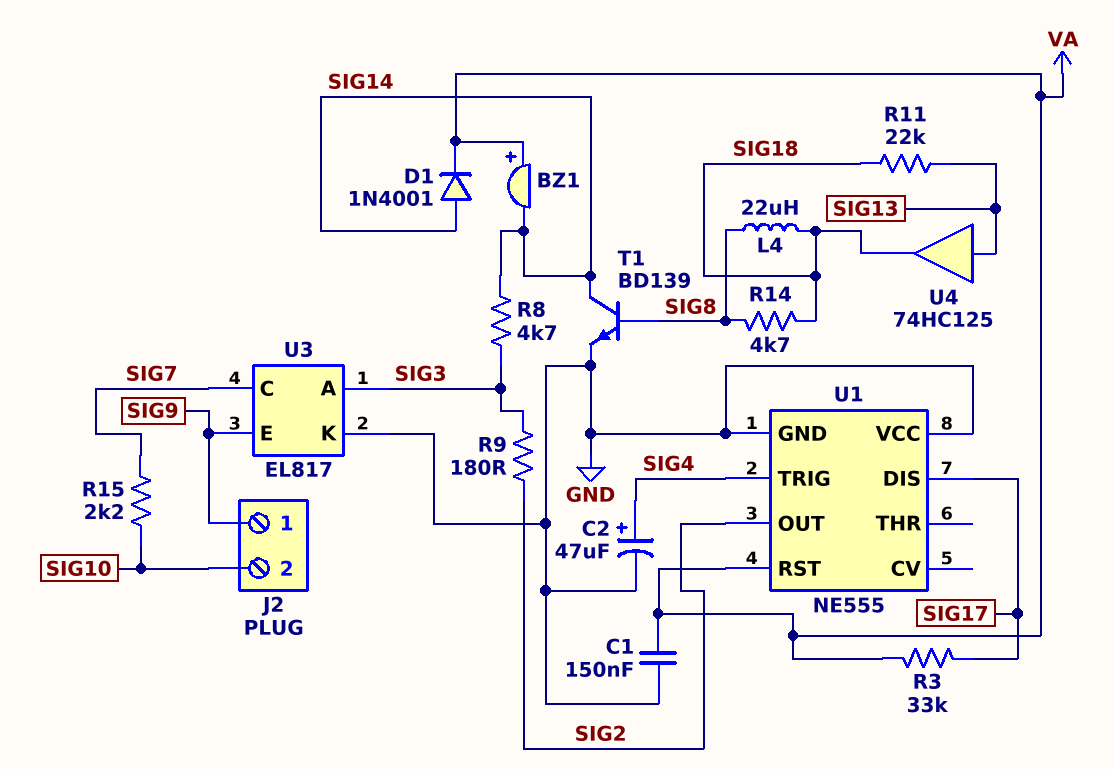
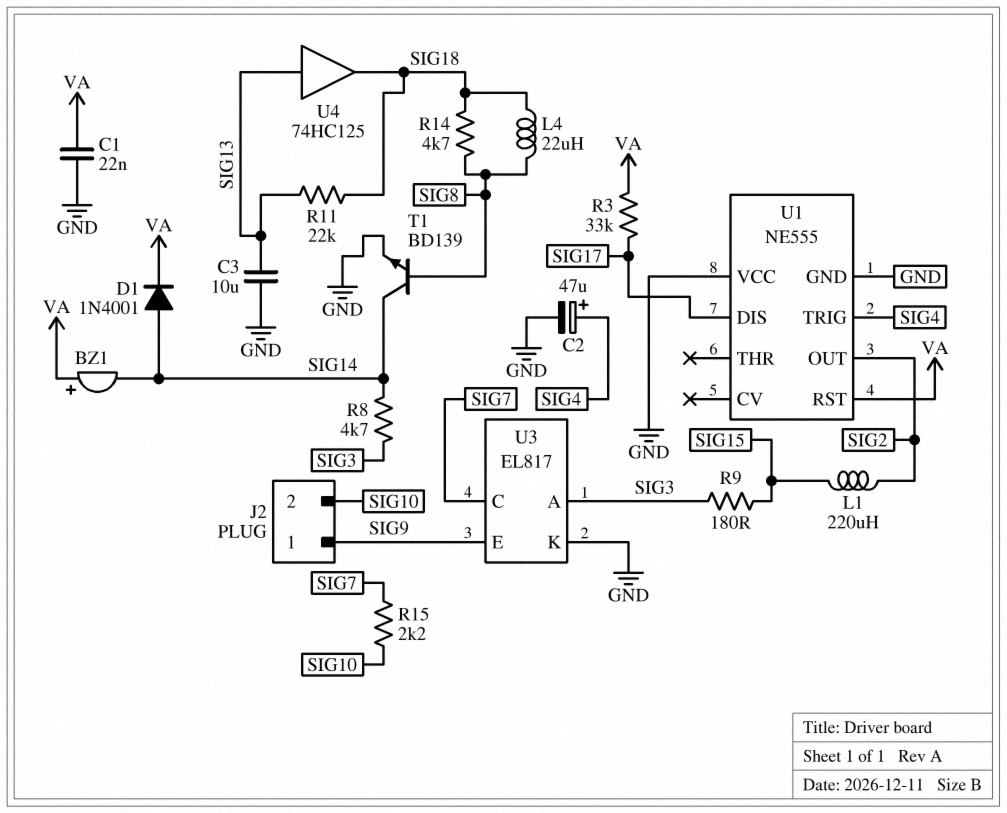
C1: 150nF (GND, VA) -> 22nF (GND, VA)
C3: none -> 10uF (GND, SIG13)
L1: none -> 220uH (SIG2, SIG15)
R9: 180 (SIG2, SIG3) -> 180 (SIG3, SIG15)

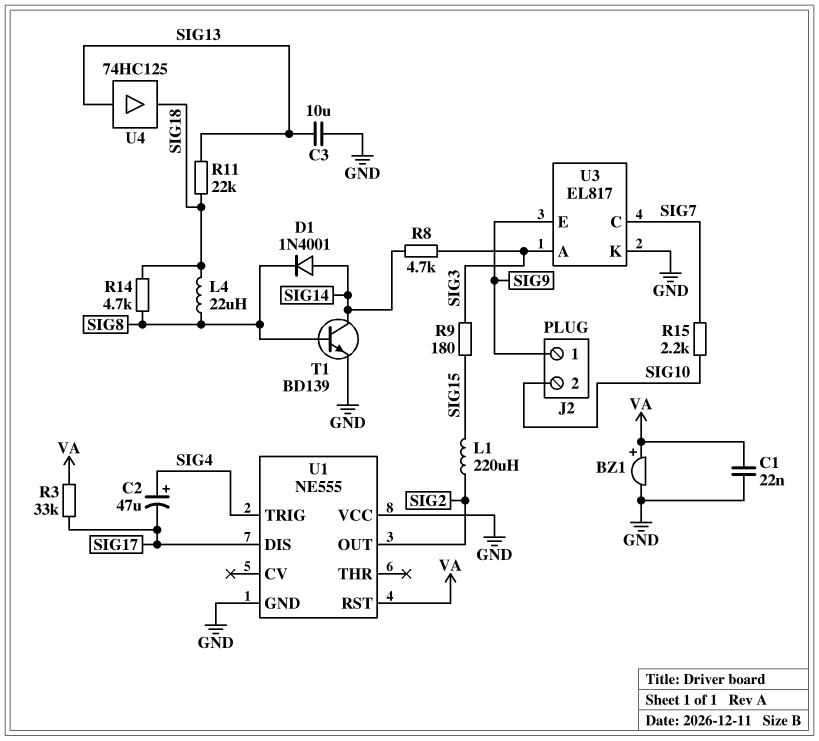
BZ1: buzzer (plus VA, minus SIG14) -> buzzer (plus VA, minus GND)
C2: 47uF (plus SIG4, minus GND) -> 47uF (plus SIG4, minus SIG17)
D1: diode 1N4001 (A SIG14, K VA) -> diode 1N4001 (A SIG14, K SIG8)

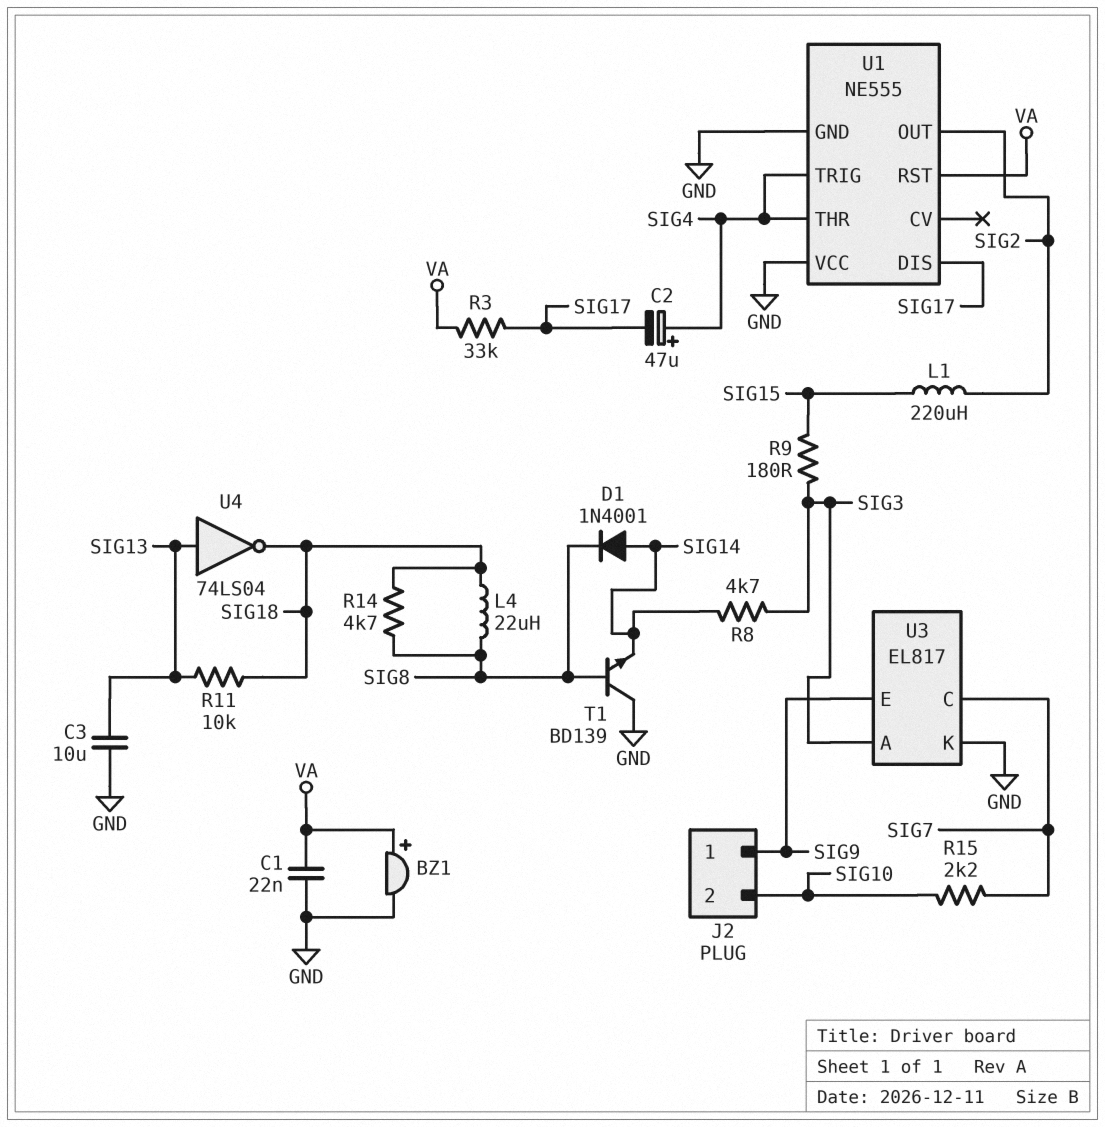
R11: 22k (SIG13, SIG18) -> 10k (SIG13, SIG18)
T1: NPN BD139 (B SIG8, C SIG14, E GND) -> NPN BD139 (B SIG8, C GND, E SIG14)
U1 pin THR: none -> SIG4
U4: buffer 74HC125 (in SIG13, out SIG18) -> NOT 74LS04 (in SIG13, out SIG18)

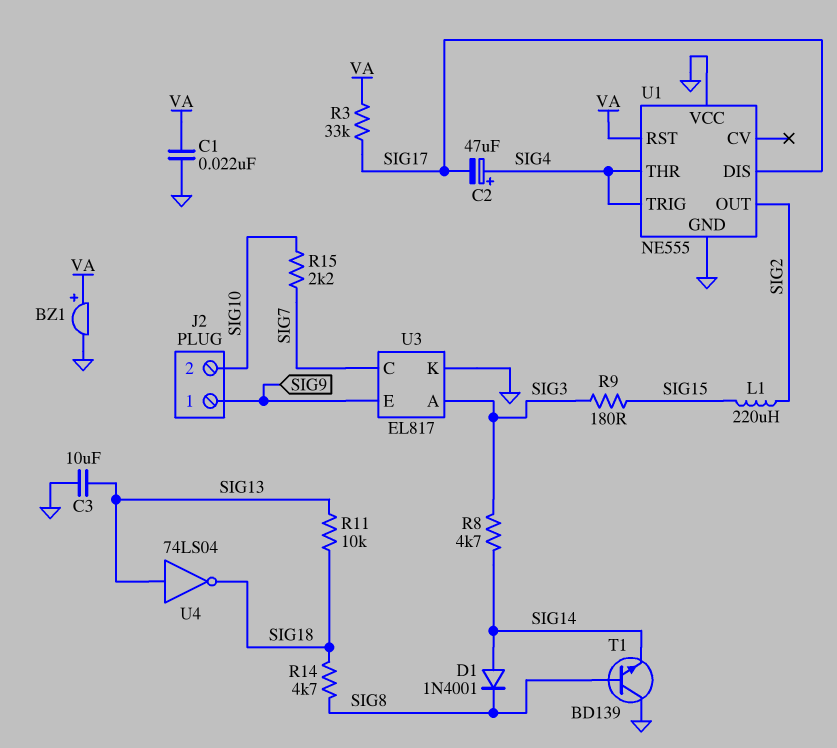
L4: 22uH (SIG8, SIG18) -> none

